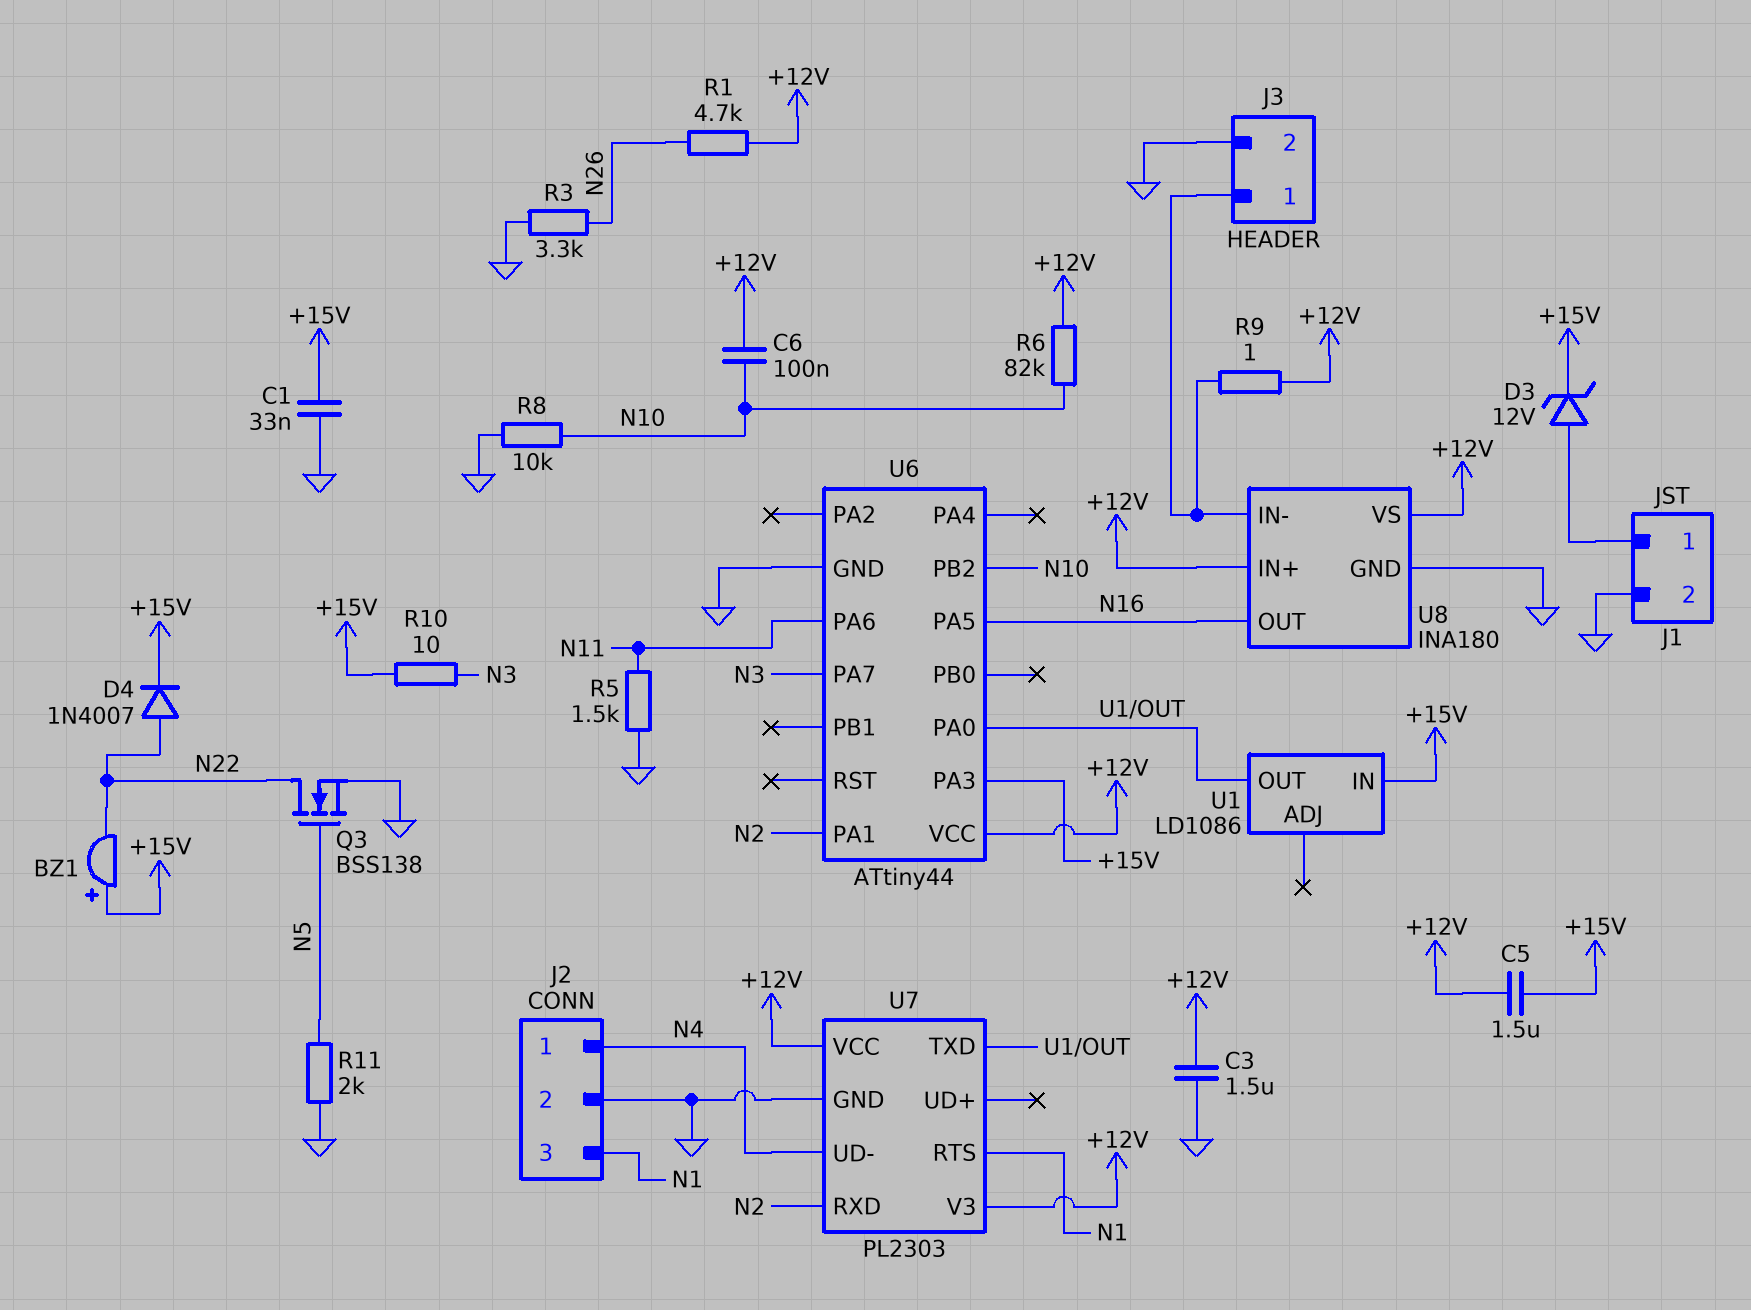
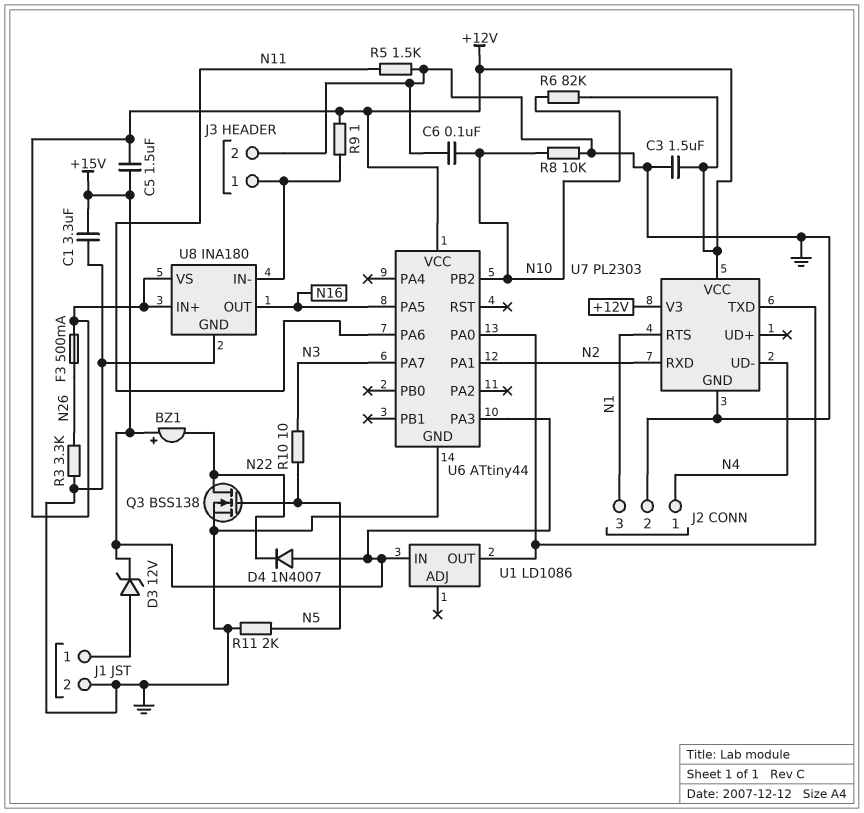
C1: 33nF (+15V, GND) -> 3.3uF (+15V, GND)
C6: 100nF (+12V, N10) -> 100nF (GND, N10)
D4: diode 1N4007 (A N22, K +15V) -> diode 1N4007 (A +15V, K N22)
F3: none -> 500mA (+12V, N26)
R1: 4.7k (+12V, N26) -> none
R10: 10 (+15V, N3) -> 10 (N3, N5)

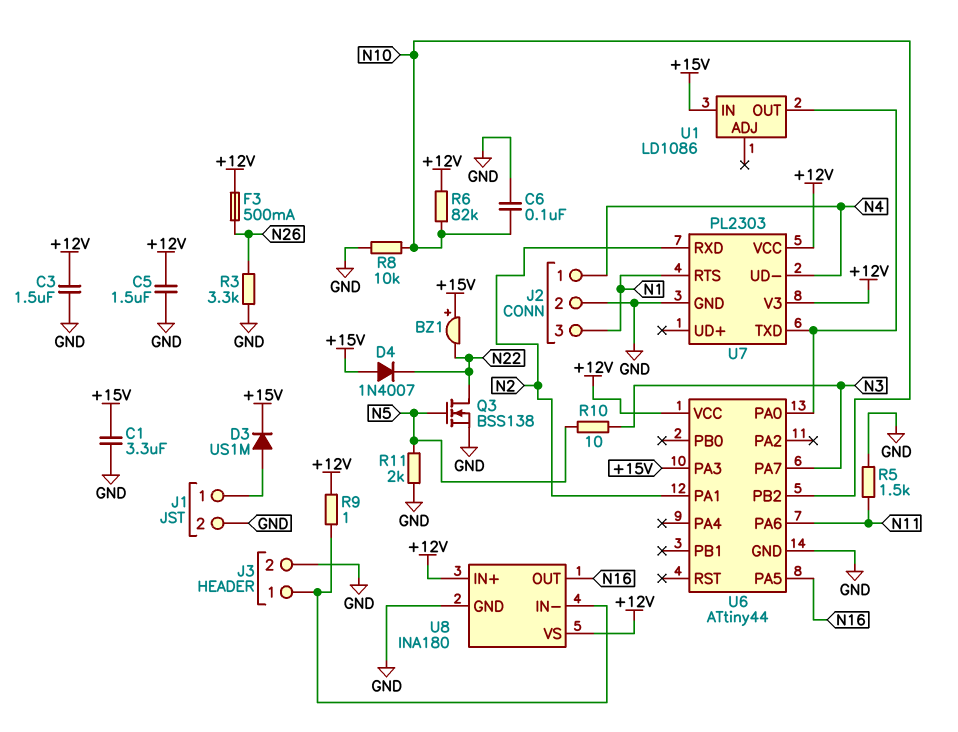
C5: 1.5uF (+12V, +15V) -> 1.5uF (+12V, GND)
D3: zener 12V (A J1/1, K +15V) -> diode US1M (A J1/1, K +15V)

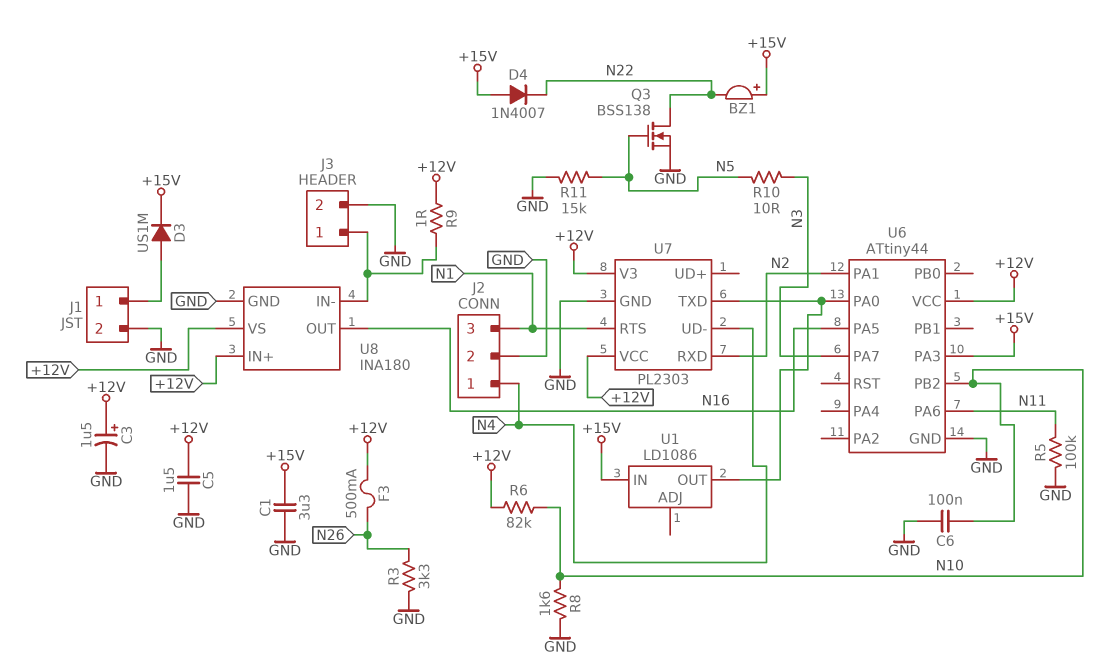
C3: 1.5uF (+12V, GND) -> 1.5uF (plus +12V, minus GND)
R5: 1.5k (GND, N11) -> 100k (GND, N11)
R8: 10k (GND, N10) -> 1.6k (GND, N10)
R11: 2k (GND, N5) -> 15k (GND, N5)

